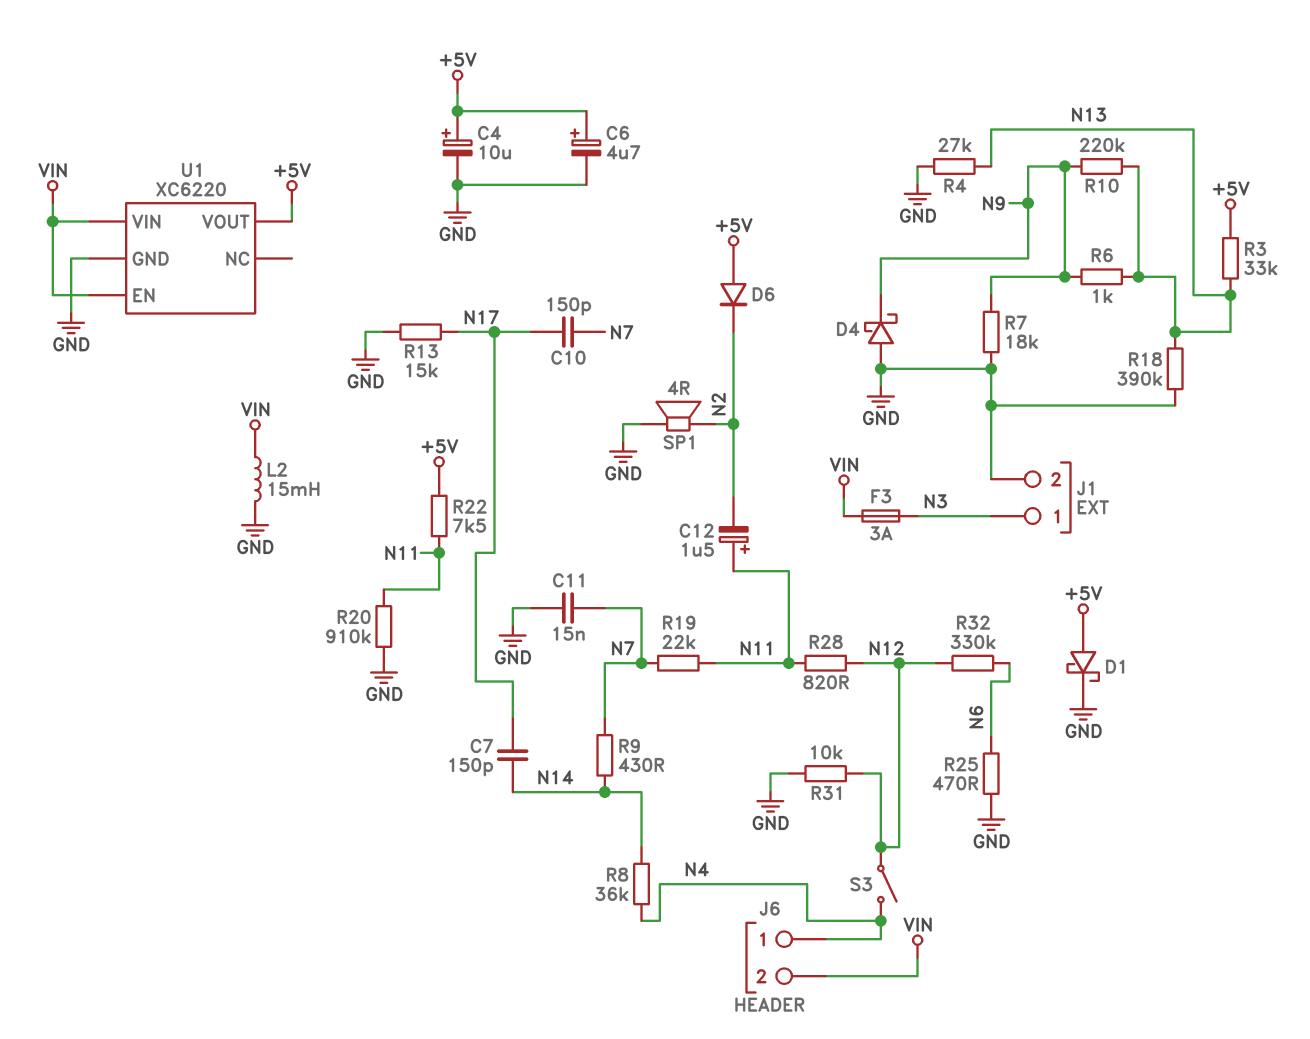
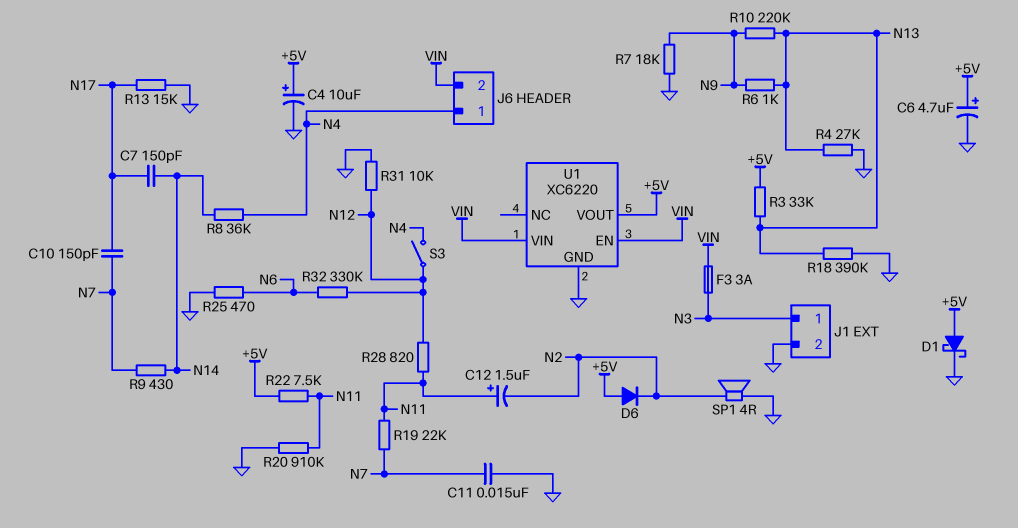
D4: schottky (A GND, K N9) -> none
L2: 15mH (GND, VIN) -> none

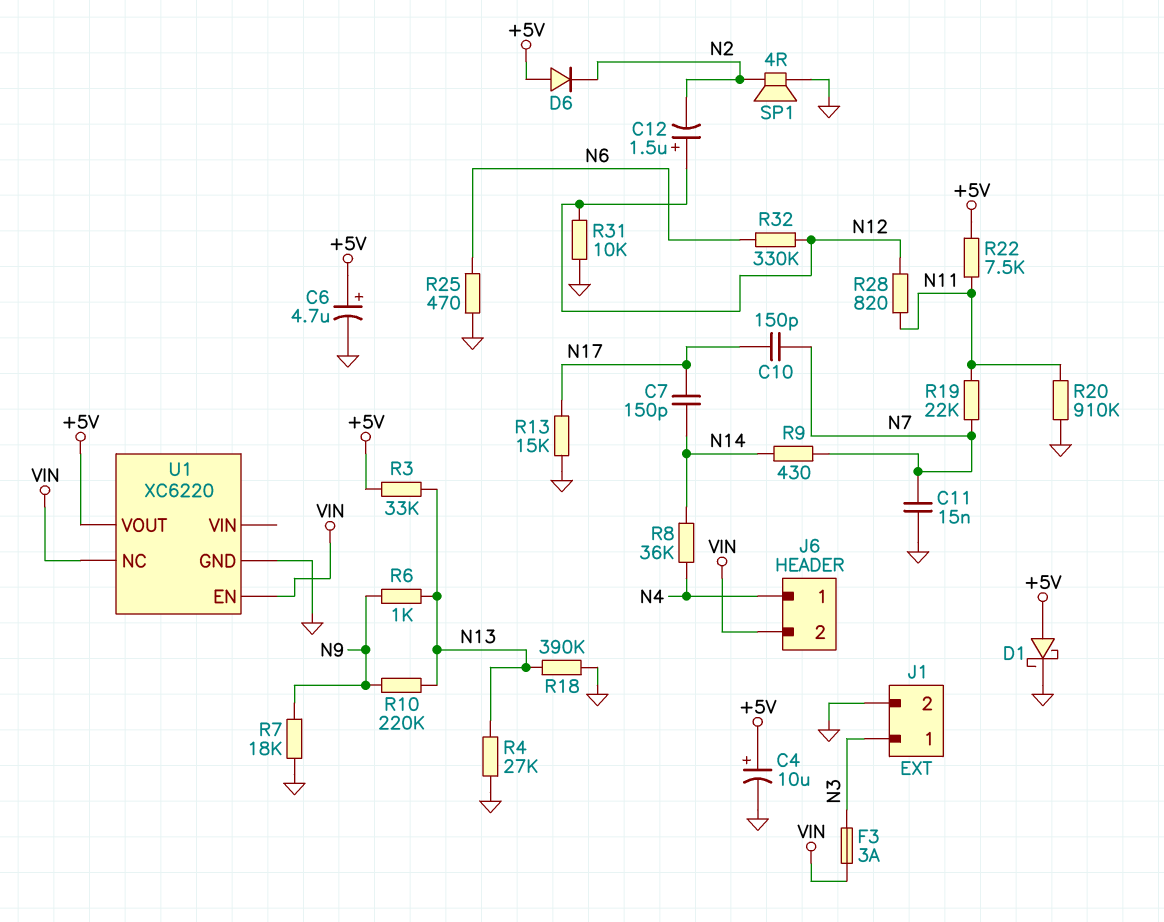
C12: 1.5uF (plus N11, minus N2) -> 1.5uF (plus N12, minus N2)
S3: switch (N4, N12) -> none
U1 pin NC: none -> VIN
U1 pin VIN: VIN -> none

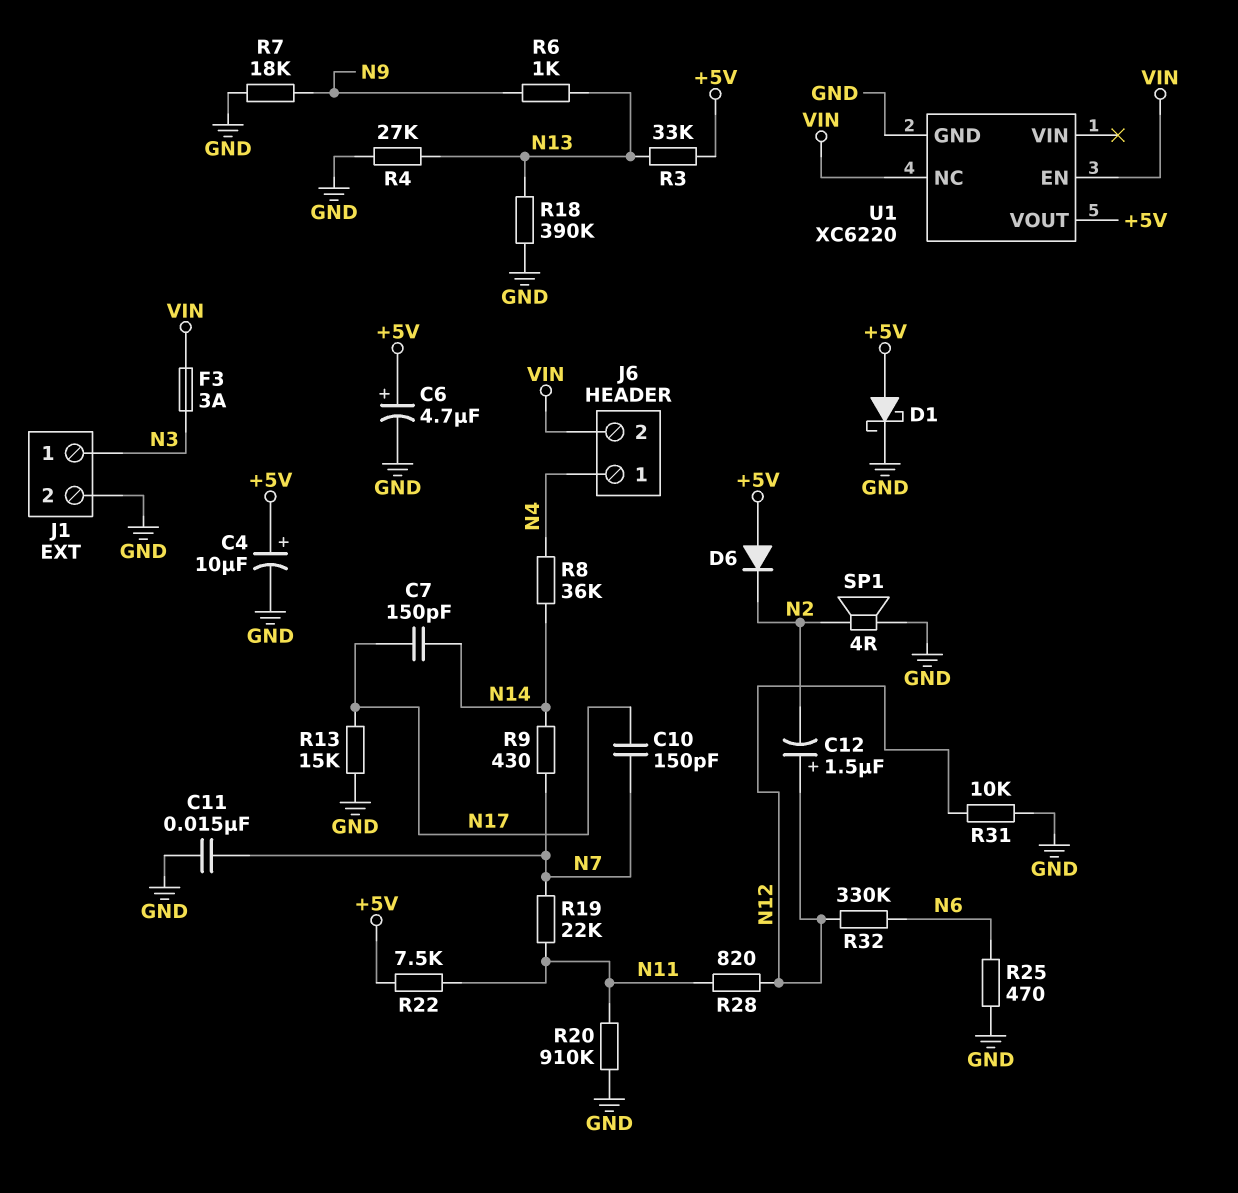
R10: 220k (N9, N13) -> none

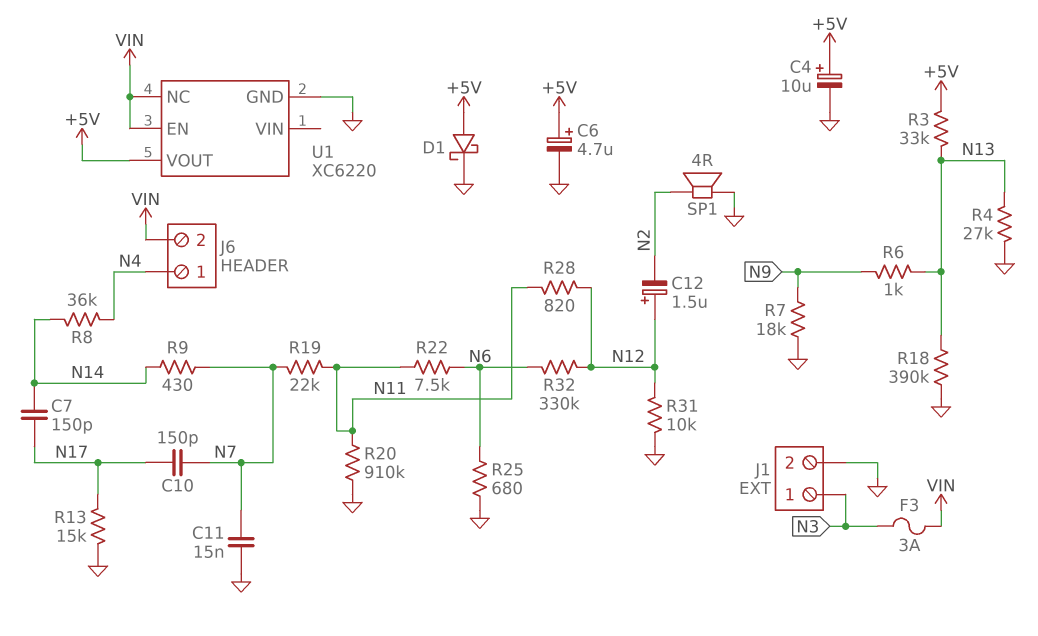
D6: diode (A +5V, K N2) -> none
R22: 7.5k (+5V, N11) -> 7.5k (N6, N11)
R25: 470 (GND, N6) -> 680 (GND, N6)

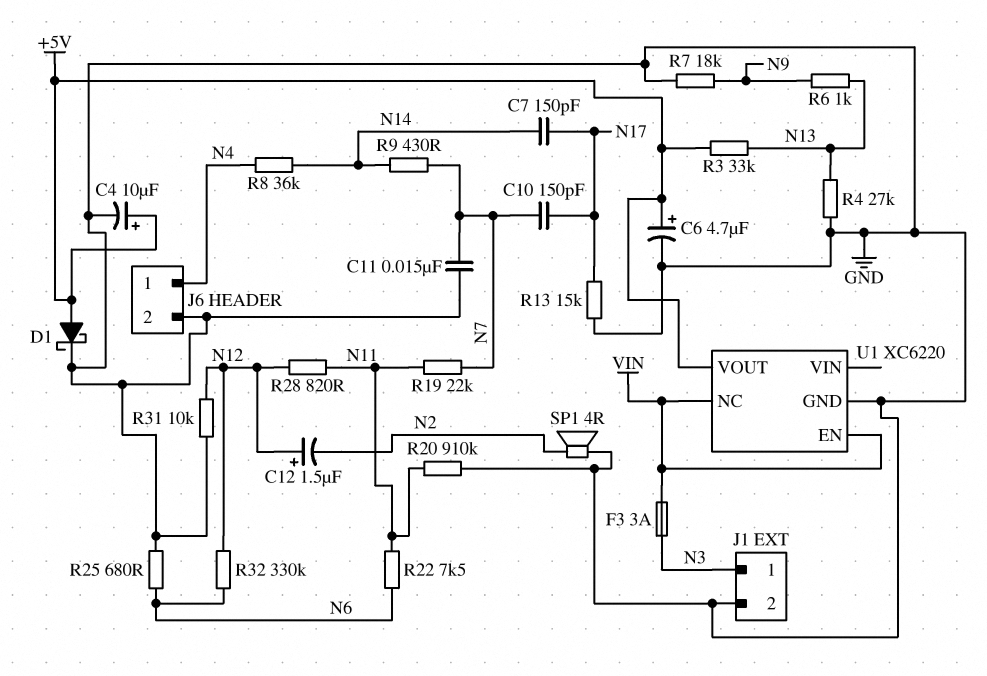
J6 pin 2: VIN -> GND
R18: 390k (GND, N13) -> none

